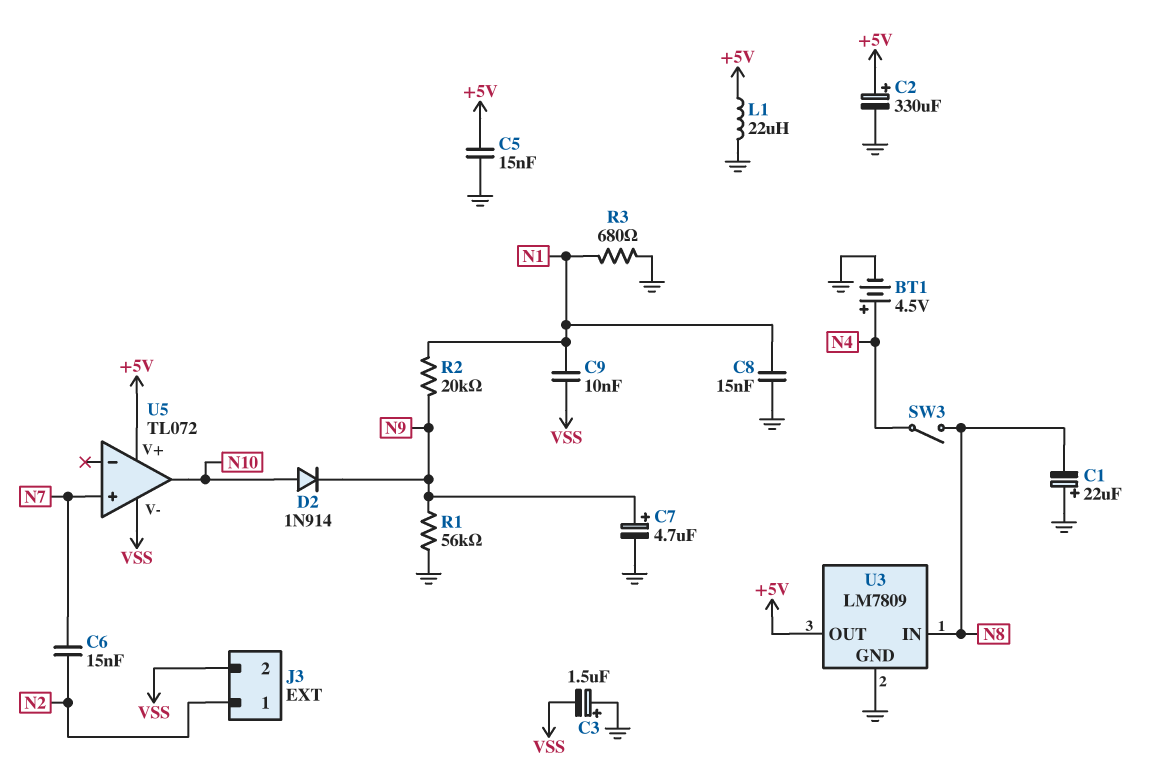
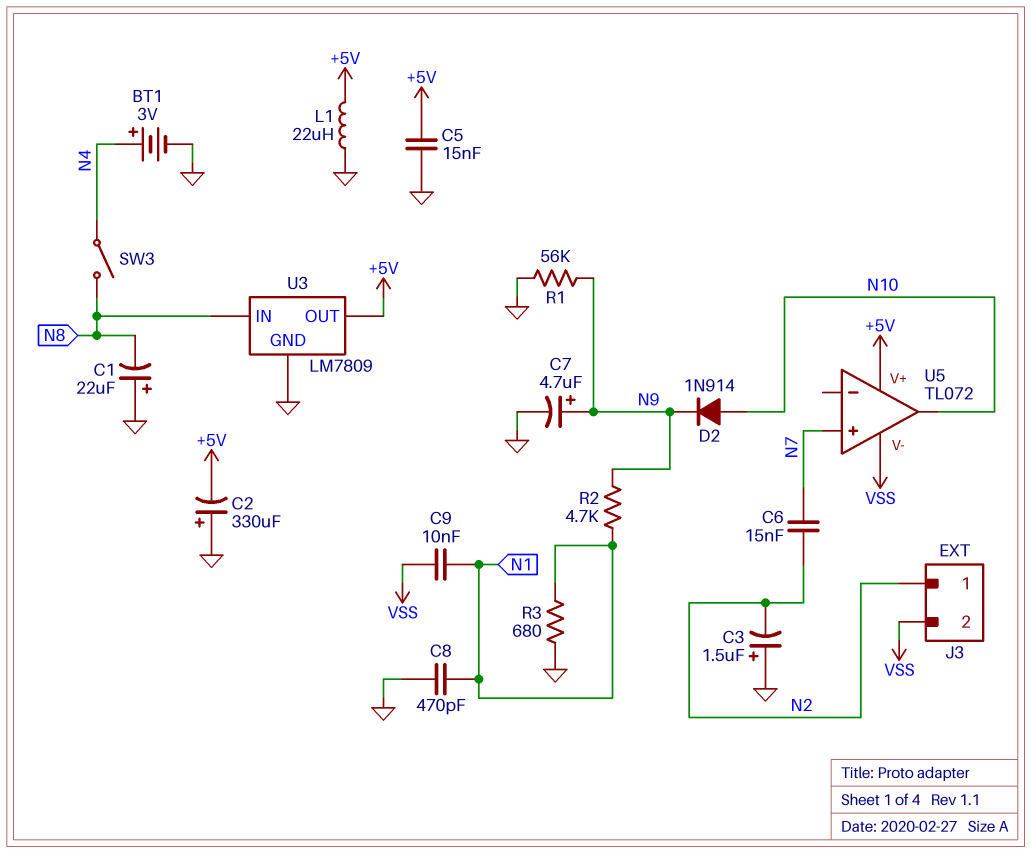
BT1: 4.5V (plus N4, minus GND) -> 3V (plus N4, minus GND)
C2: 330uF (plus +5V, minus GND) -> 330uF (plus GND, minus +5V)
C3: 1.5uF (plus GND, minus VSS) -> 1.5uF (plus GND, minus N2)
C8: 15nF (GND, N1) -> 470pF (GND, N1)
R2: 20k (N1, N9) -> 4.7k (N1, N9)

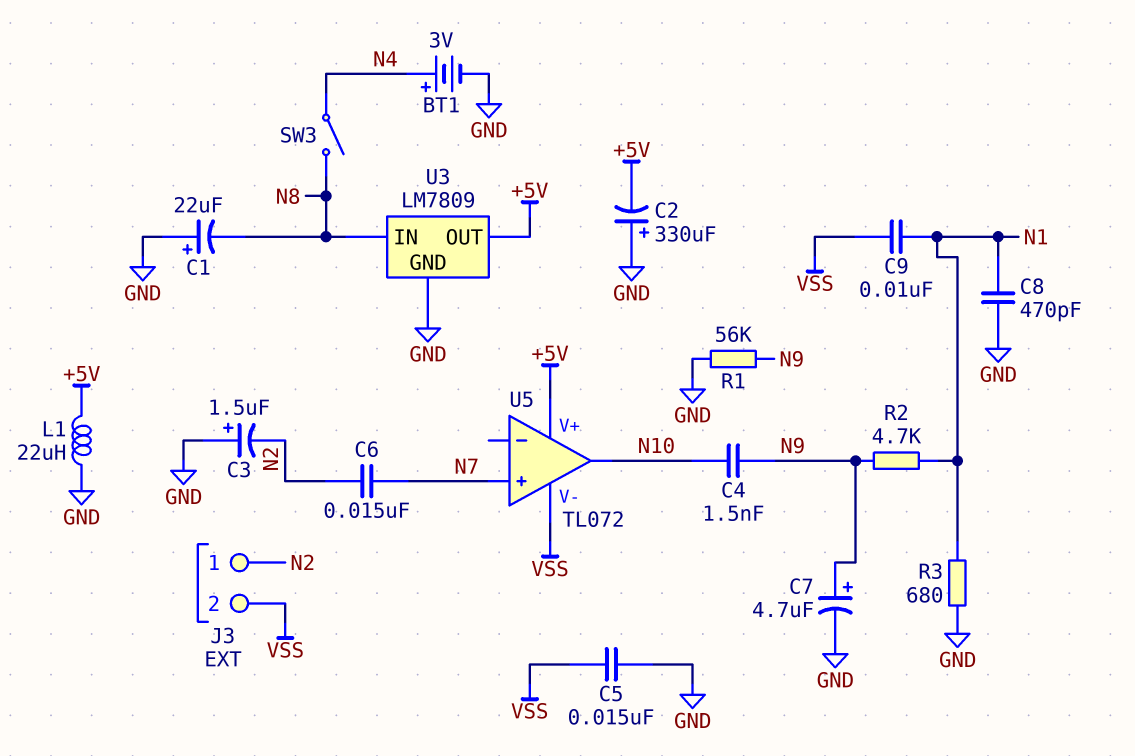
C4: none -> 1.5nF (N9, N10)
C5: 15nF (+5V, GND) -> 15nF (GND, VSS)
D2: diode 1N914 (A N10, K N9) -> none

